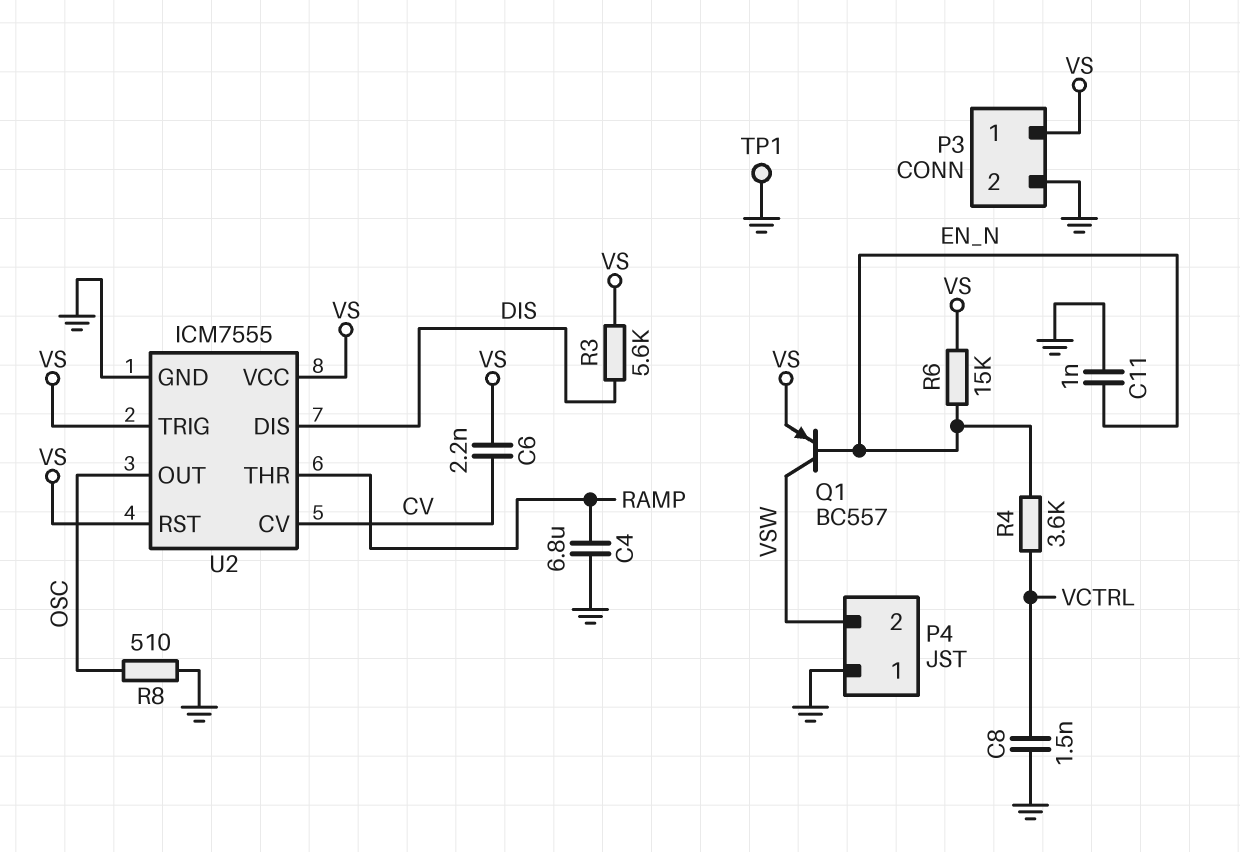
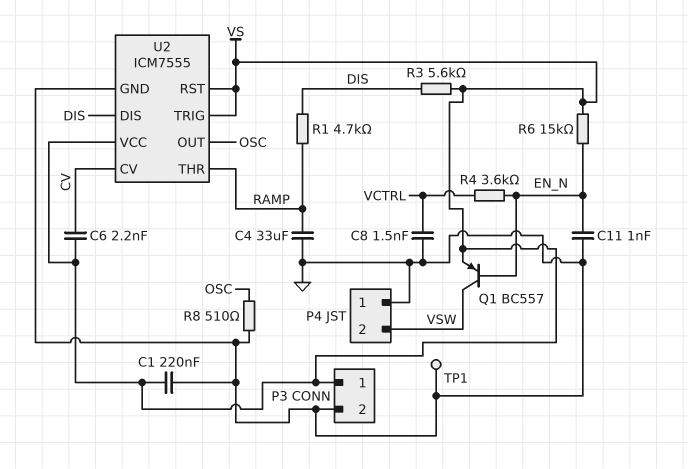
C1: none -> 220nF (GND, VS)
C4: 6.8uF (GND, RAMP) -> 33uF (GND, RAMP)
R1: none -> 4.7k (DIS, RAMP)

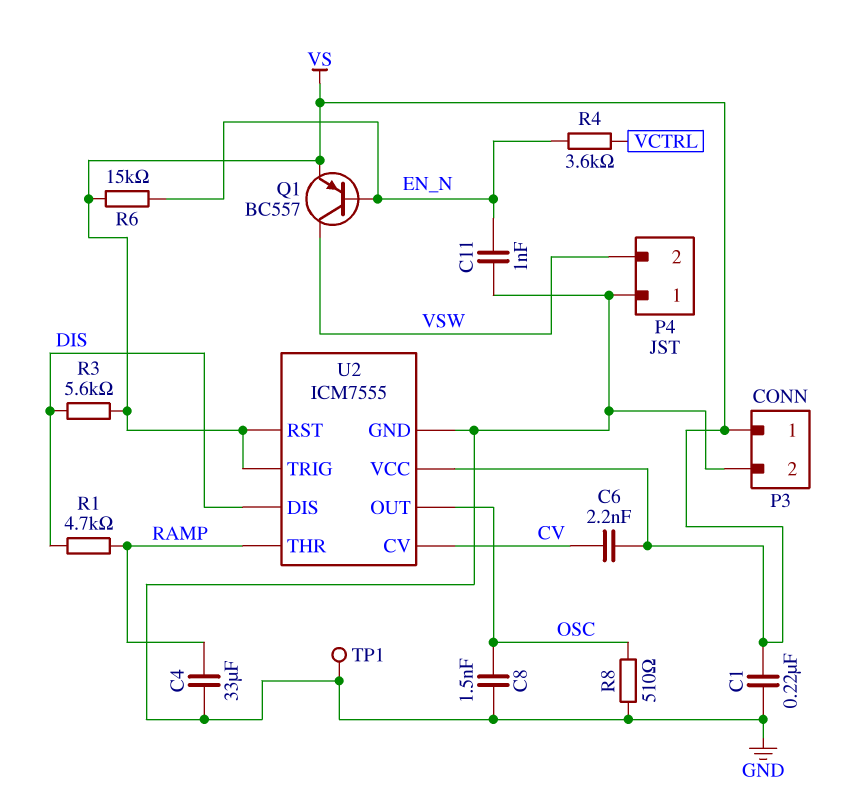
C8: 1.5nF (GND, VCTRL) -> 1.5nF (GND, OSC)

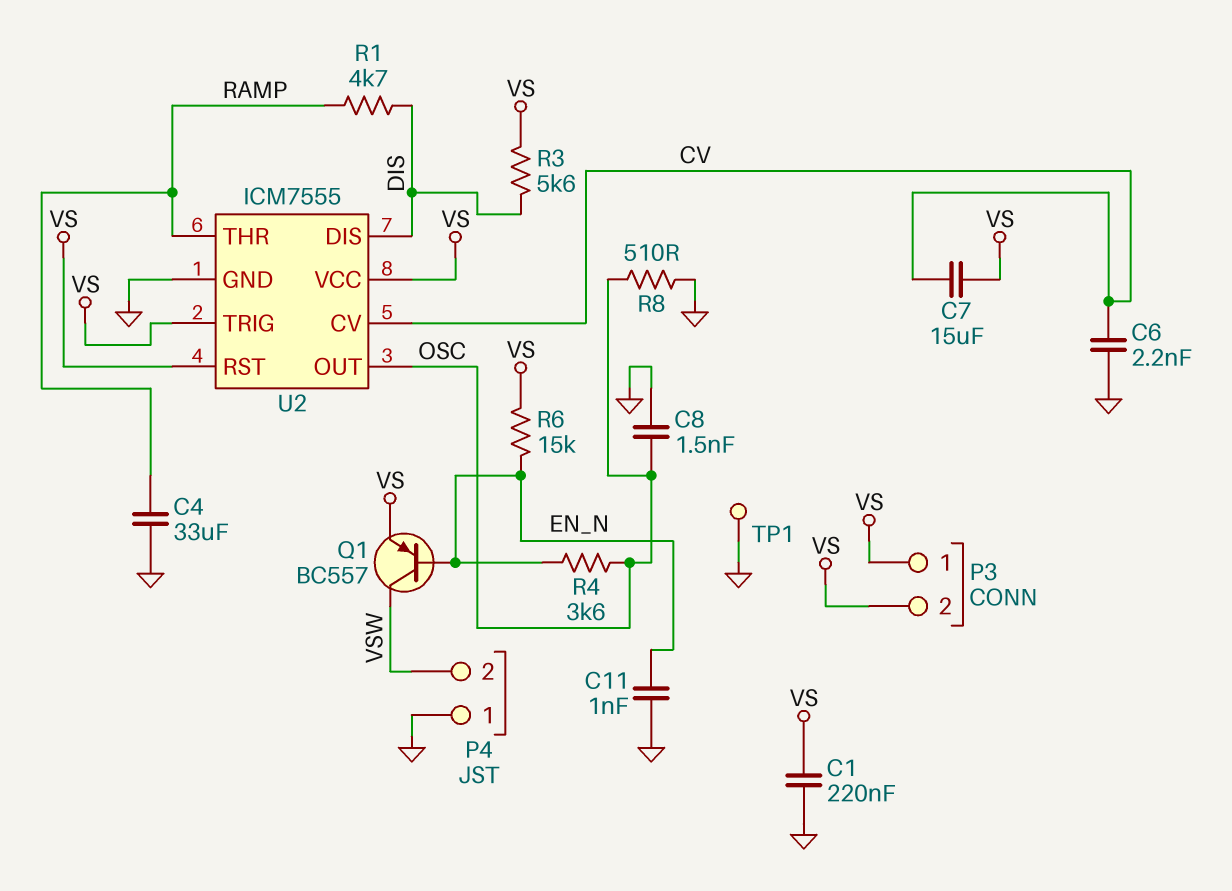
C6: 2.2nF (CV, VS) -> 2.2nF (CV, GND)
C7: none -> 15uF (CV, VS)
P3 pin 2: GND -> VS
R4: 3.6k (EN_N, VCTRL) -> 3.6k (EN_N, OSC)

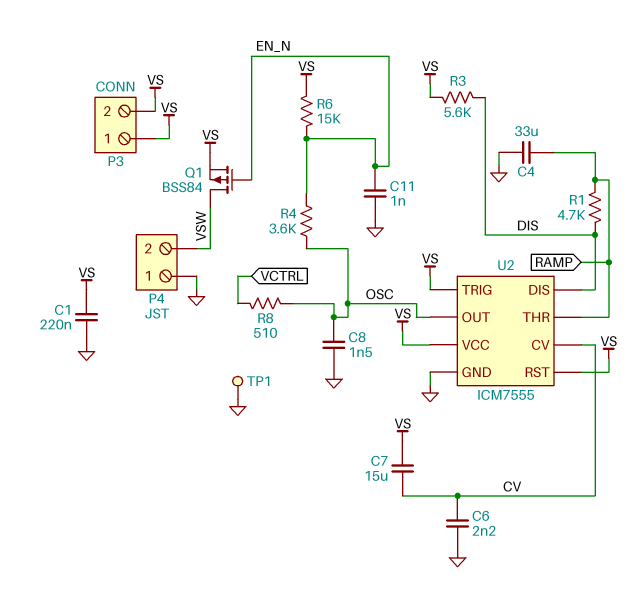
Q1: PNP BC557 (B EN_N, C VSW, E VS) -> PMOS BSS84 (G EN_N, D VSW, S VS)
R8: 510 (GND, OSC) -> 510 (OSC, VCTRL)

